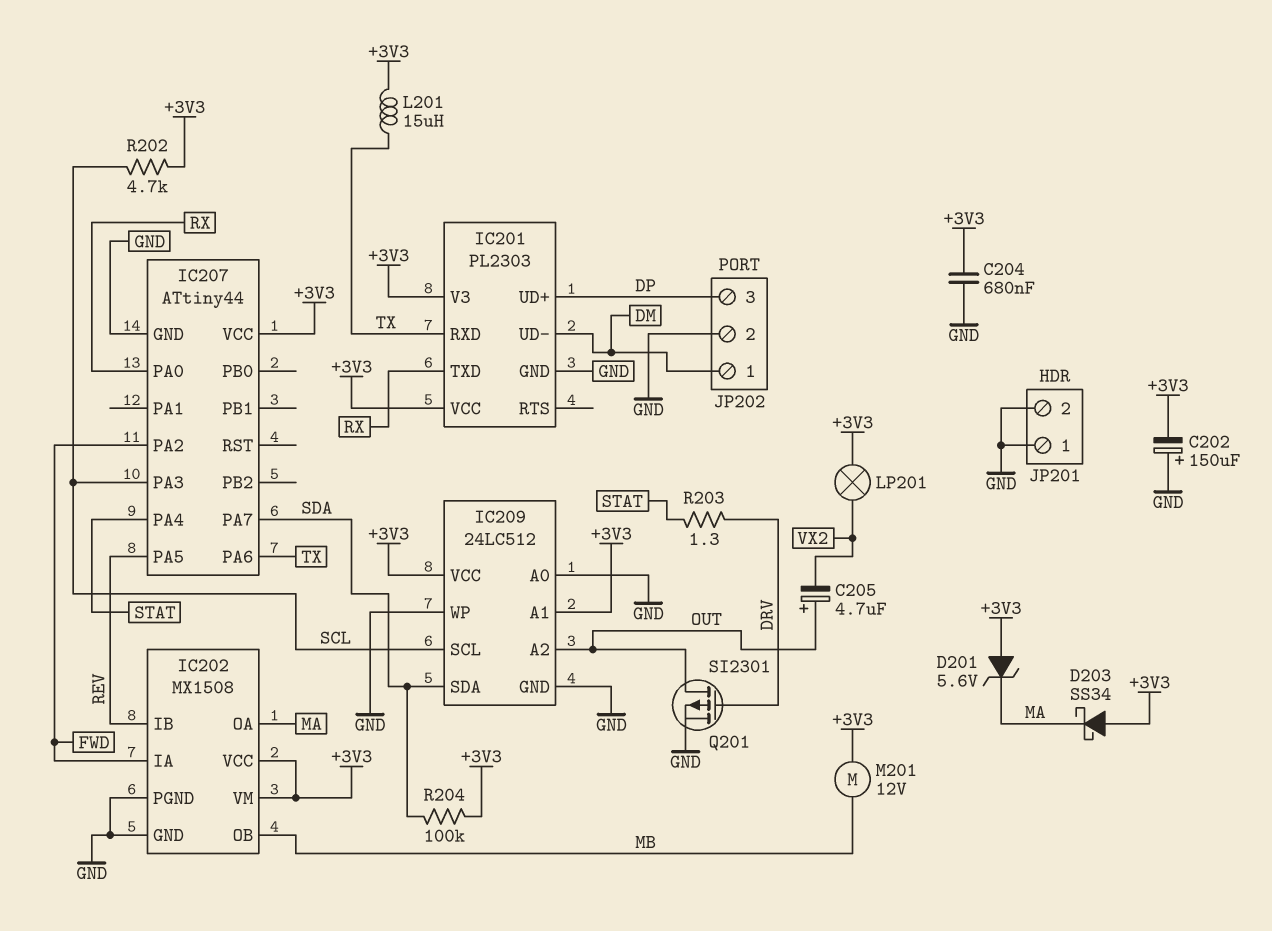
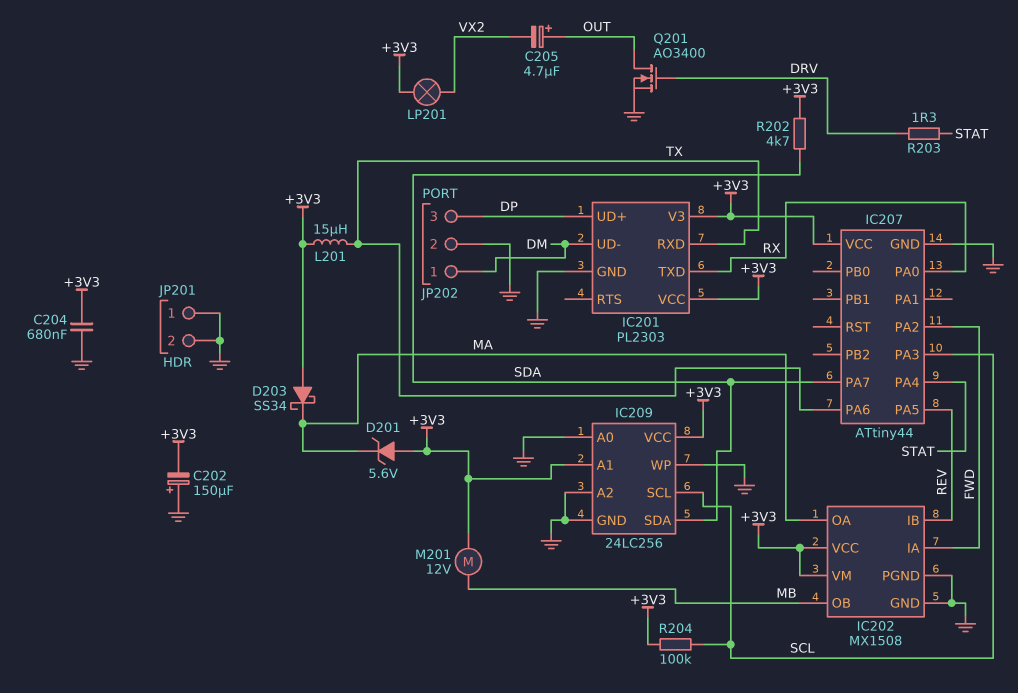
IC209: 24LC512 -> 24LC256
IC209 pin A2: OUT -> GND
Q201: PMOS SI2301 (G DRV, D OUT, S GND) -> NMOS AO3400 (G DRV, D OUT, S GND)
R202: 4.7k (+3V3, SCL) -> 4.7k (+3V3, SDA)
R204: 100k (+3V3, SDA) -> 100k (+3V3, SCL)

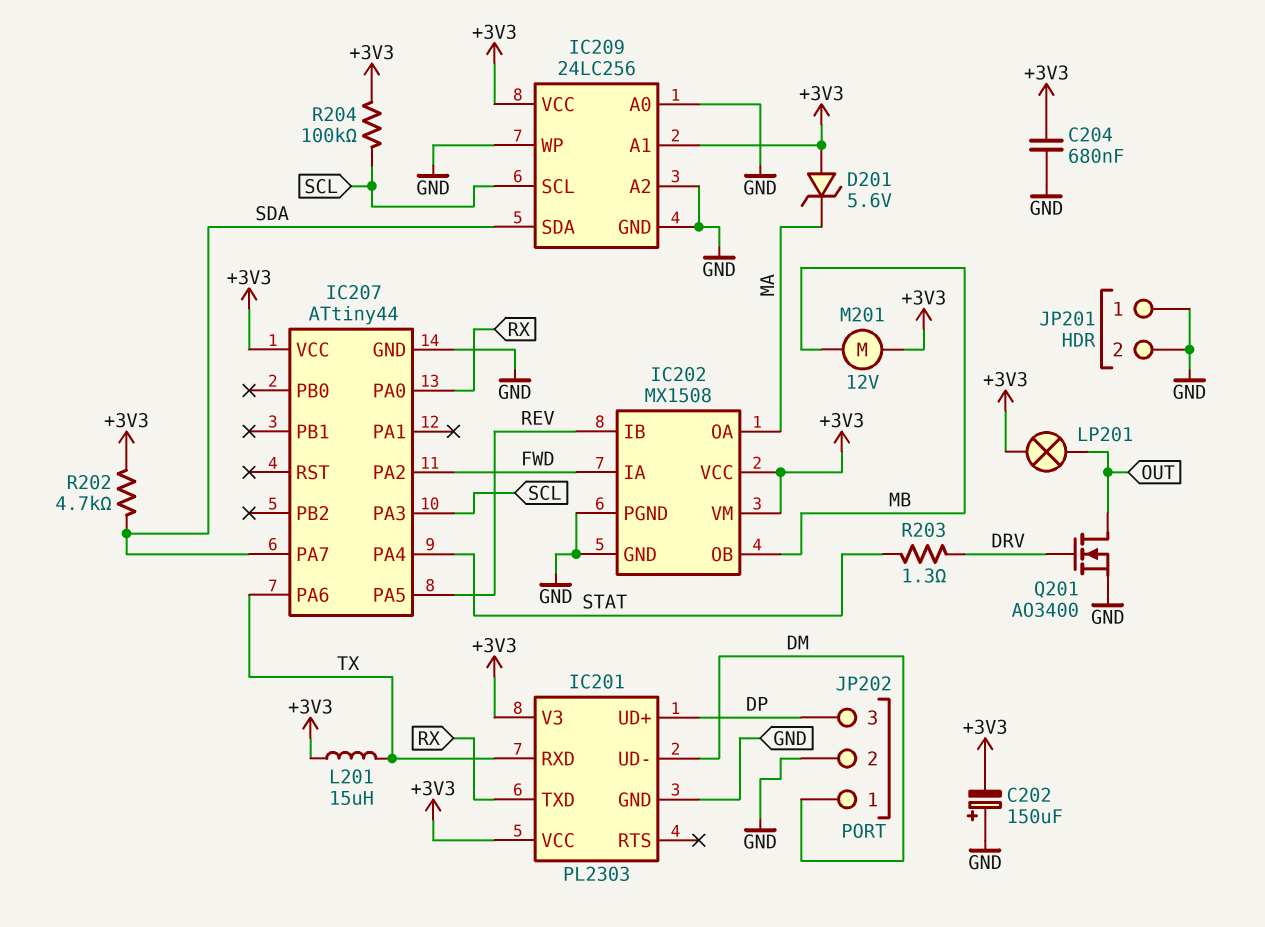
C205: 4.7uF (plus OUT, minus VX2) -> none
D203: schottky SS34 (A +3V3, K MA) -> none
LP201: lamp (+3V3, VX2) -> lamp (+3V3, OUT)

